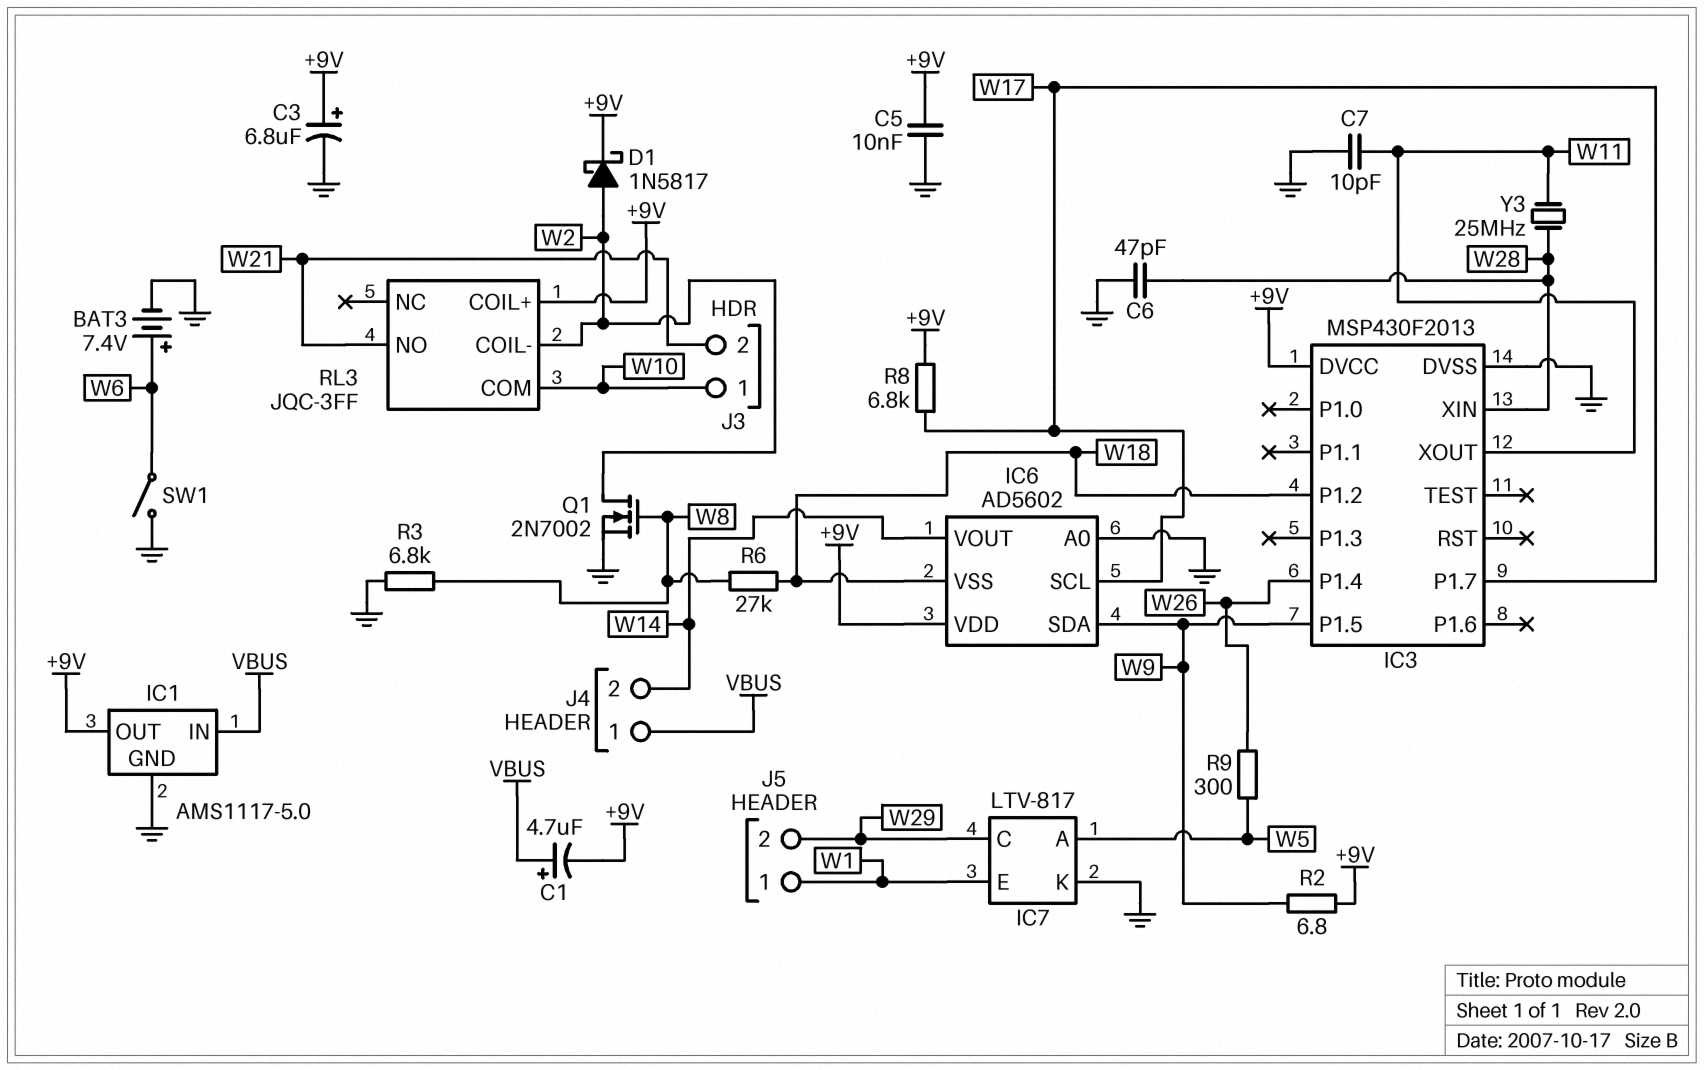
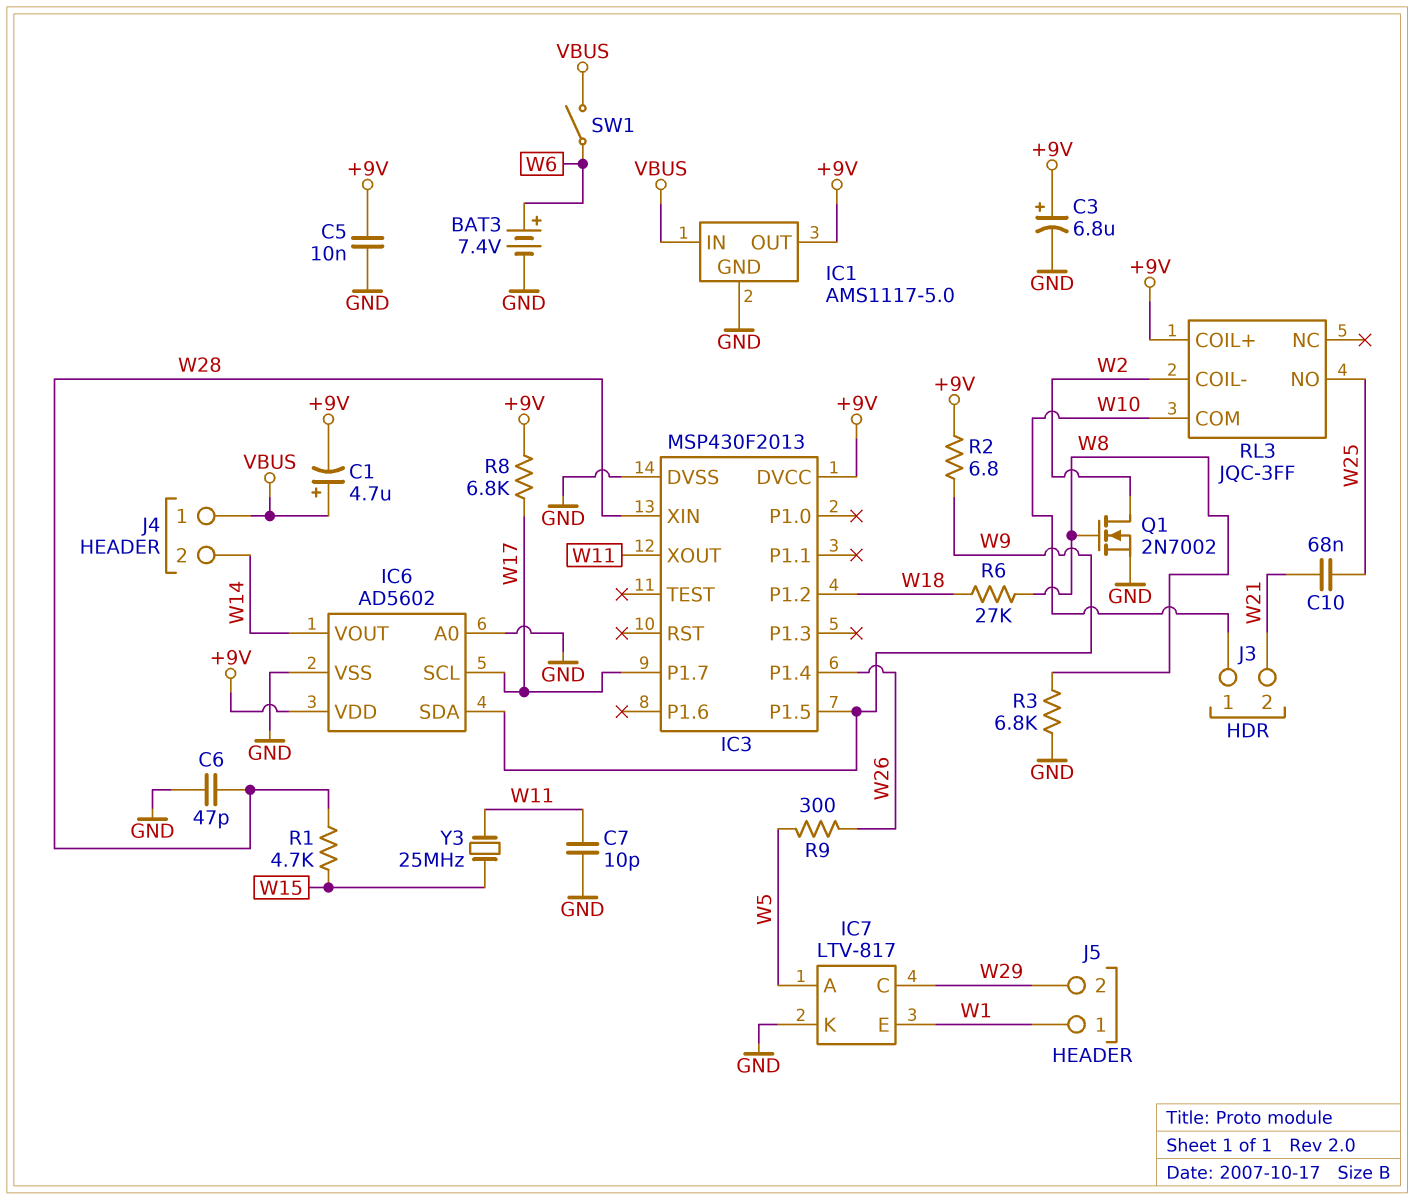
C10: none -> 68nF (W21, W25)
D1: schottky 1N5817 (A W2, K +9V) -> none
IC6 pin VSS: W18 -> GND
R1: none -> 4.7k (W15, W28)
RL3 pin NO: W21 -> W25
SW1: switch (GND, W6) -> switch (VBUS, W6)
Y3: 25MHz (W11, W28) -> 25MHz (W11, W15)

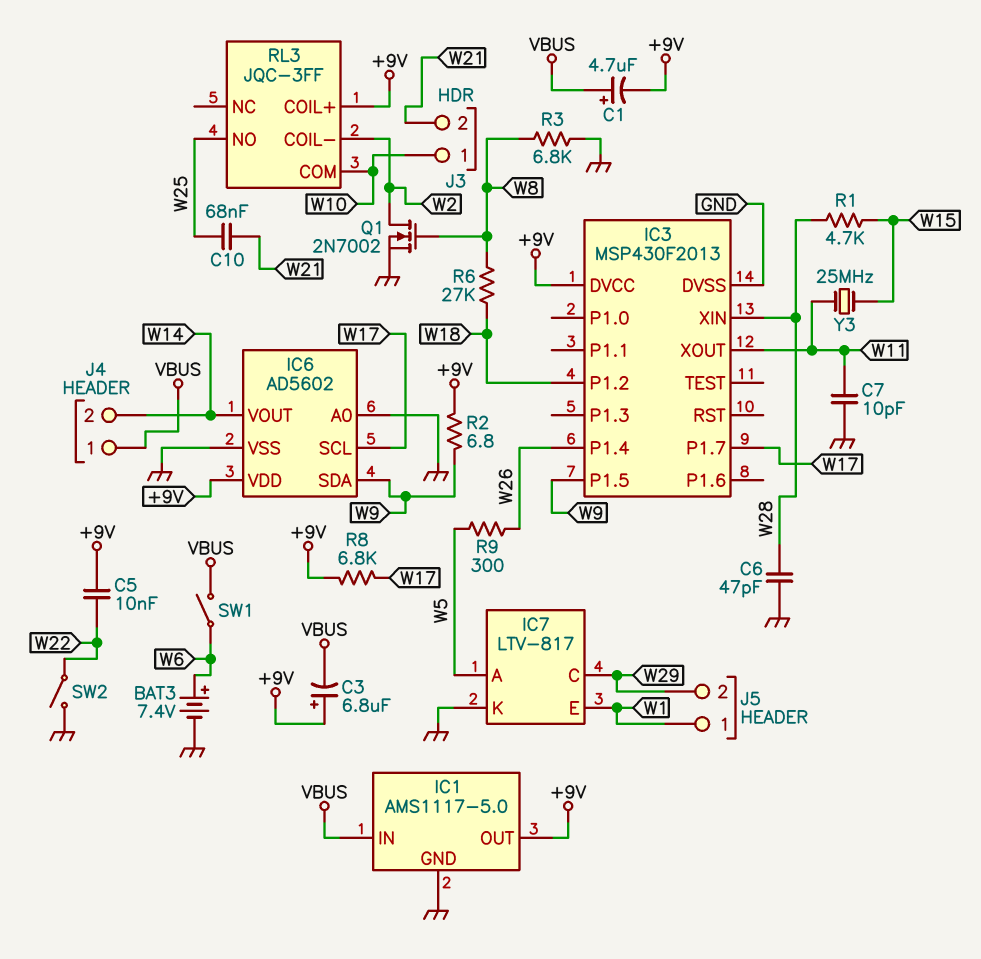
C3: 6.8uF (plus +9V, minus GND) -> 6.8uF (plus +9V, minus VBUS)
C5: 10nF (+9V, GND) -> 10nF (+9V, W22)
SW2: none -> switch (GND, W22)

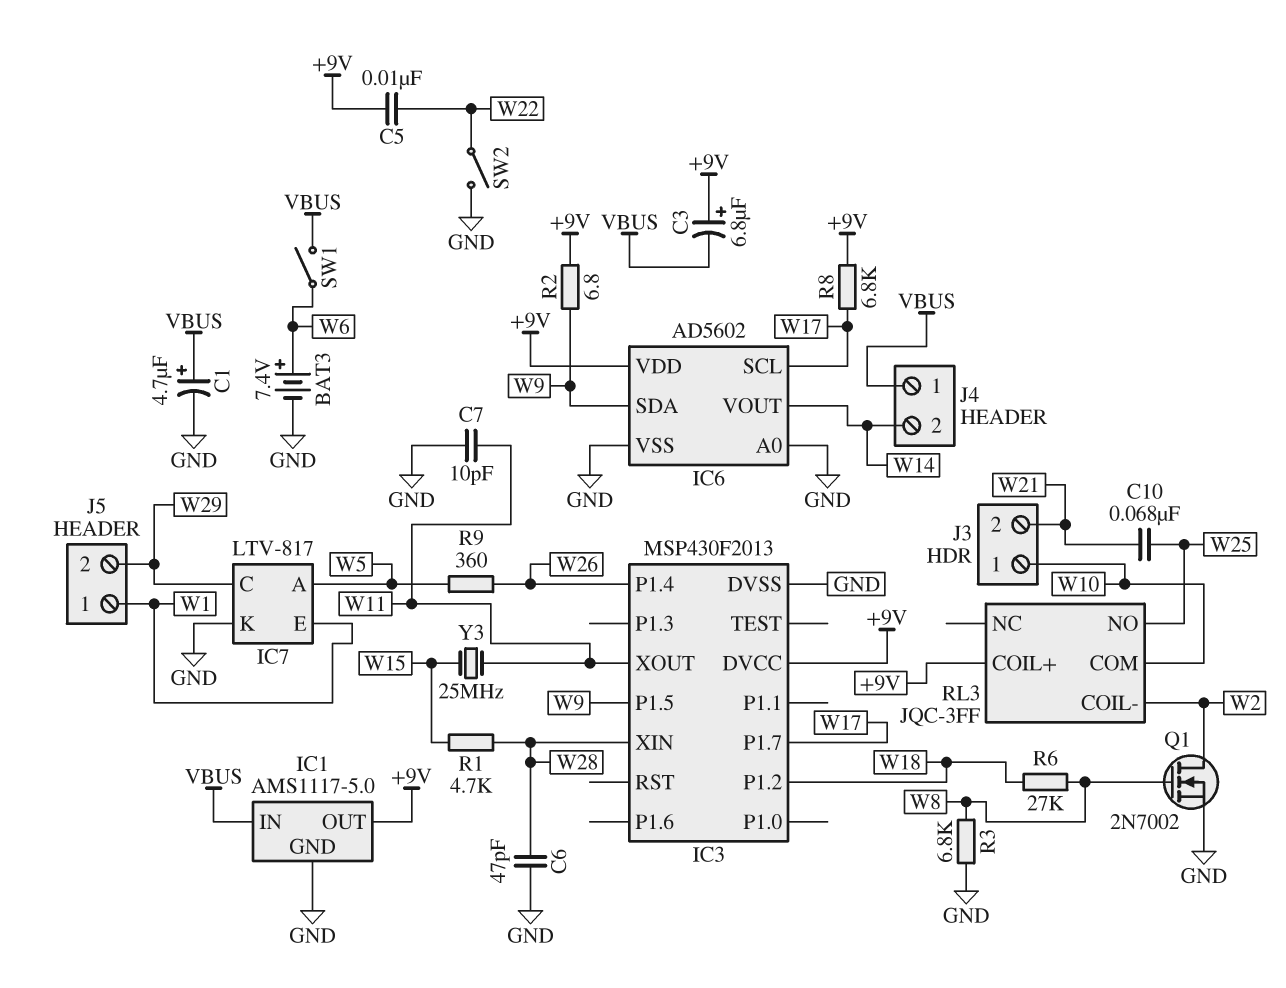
C1: 4.7uF (plus VBUS, minus +9V) -> 4.7uF (plus VBUS, minus GND)
R9: 300 (W5, W26) -> 360 (W5, W26)

